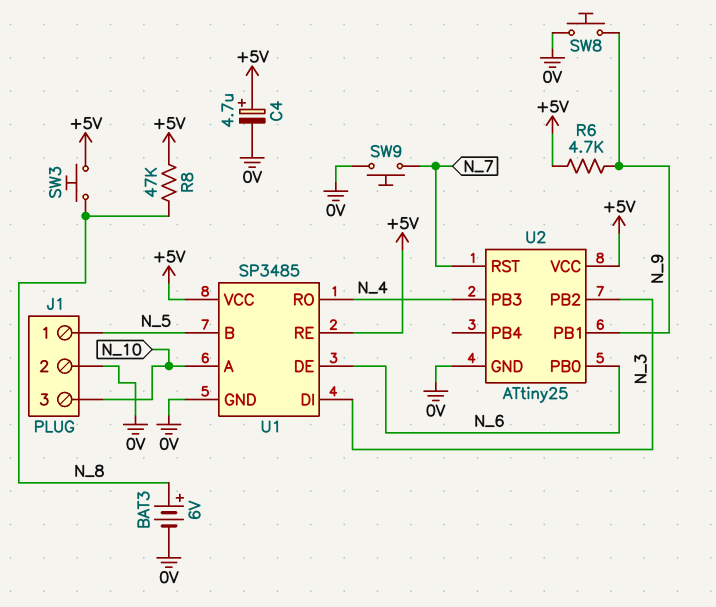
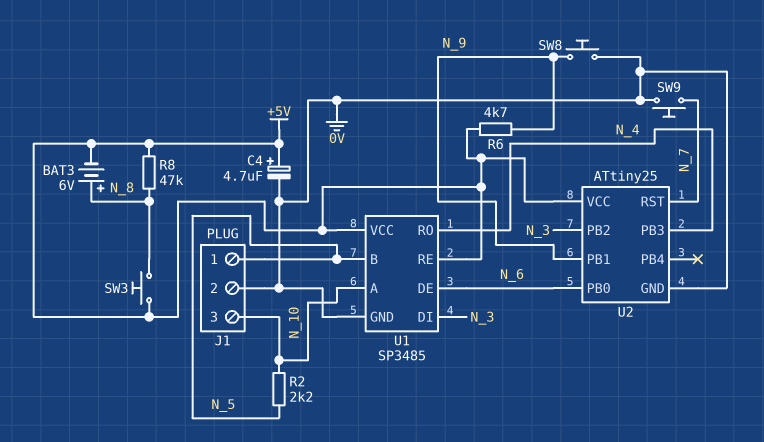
BAT3: 6V (plus N_8, minus 0V) -> 6V (plus N_8, minus +5V)
R2: none -> 2.2k (N_5, N_10)

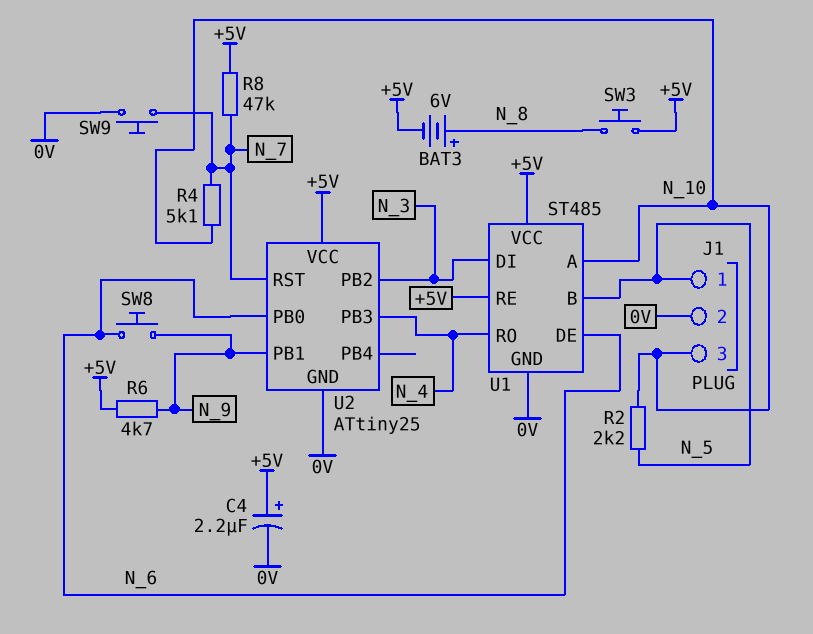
C4: 4.7uF (plus +5V, minus 0V) -> 2.2uF (plus +5V, minus 0V)
R4: none -> 5.1k (N_7, N_10)
R8: 47k (+5V, N_8) -> 47k (+5V, N_7)
SW8: button (0V, N_9) -> button (N_6, N_9)
U1: SP3485 -> ST485

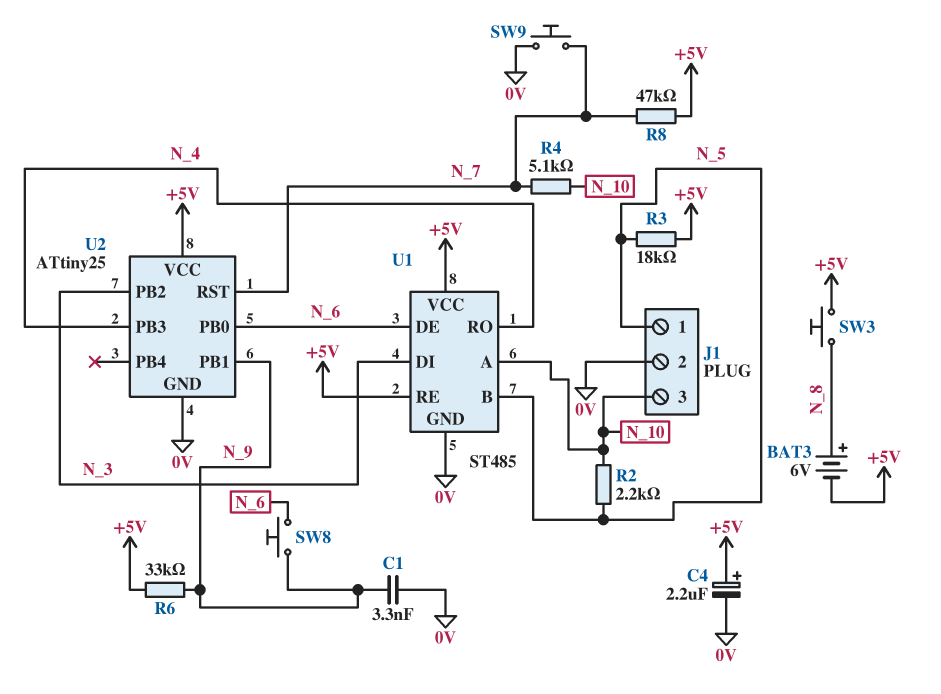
C1: none -> 3.3nF (0V, N_9)
R3: none -> 18k (+5V, N_5)
R6: 4.7k (+5V, N_9) -> 33k (+5V, N_9)

